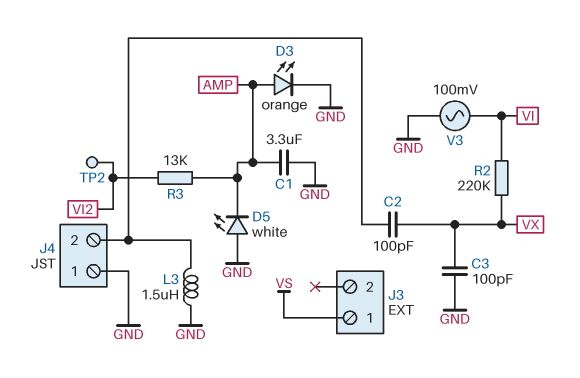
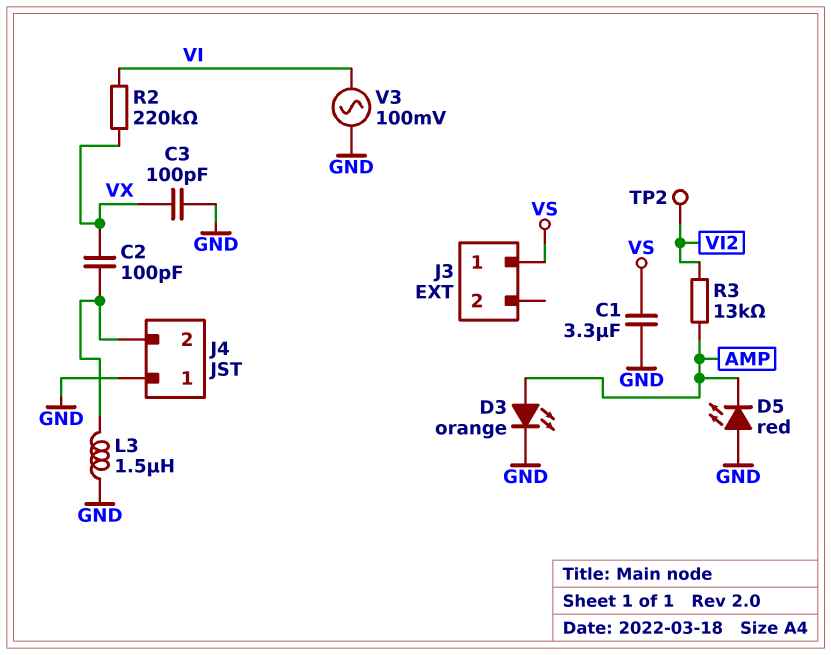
C1: 3.3uF (AMP, GND) -> 3.3uF (GND, VS)
D5: LED white (A GND, K AMP) -> LED red (A GND, K AMP)

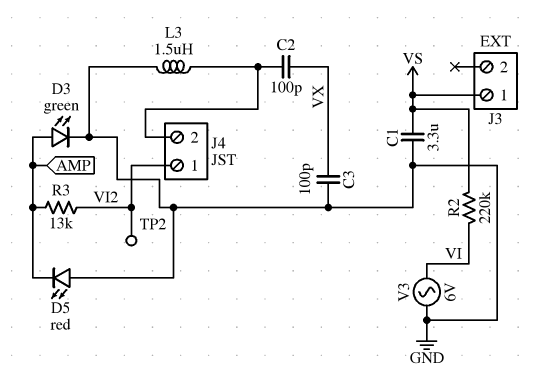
D3: LED orange (A AMP, K GND) -> LED green (A AMP, K GND)
J4 pin 1: GND -> VI2
R2: 220k (VI, VX) -> 220k (VI, VS)
V3: AC 100mV (GND, VI) -> AC 6V (GND, VI)

